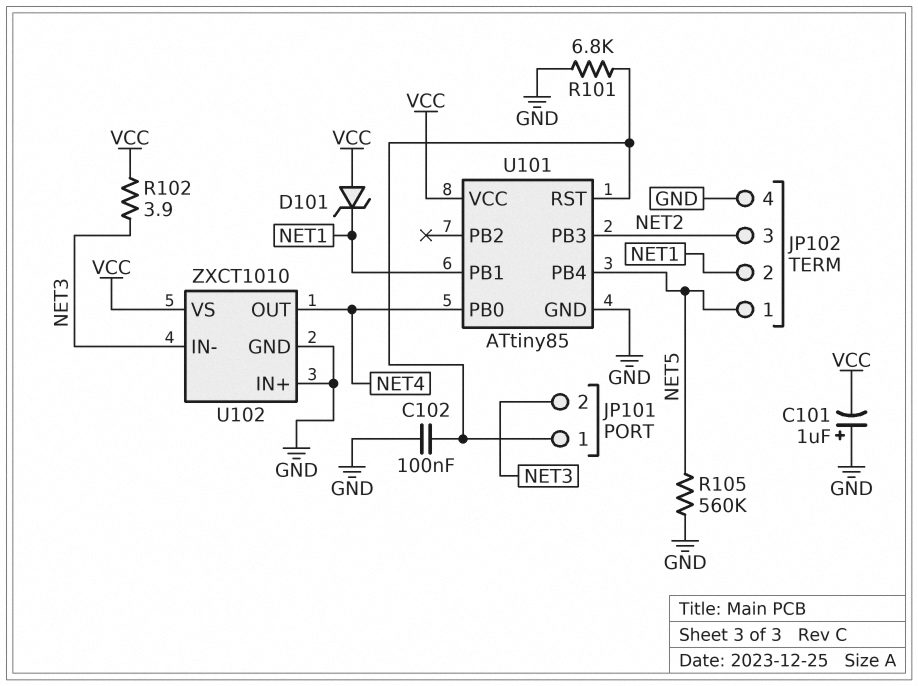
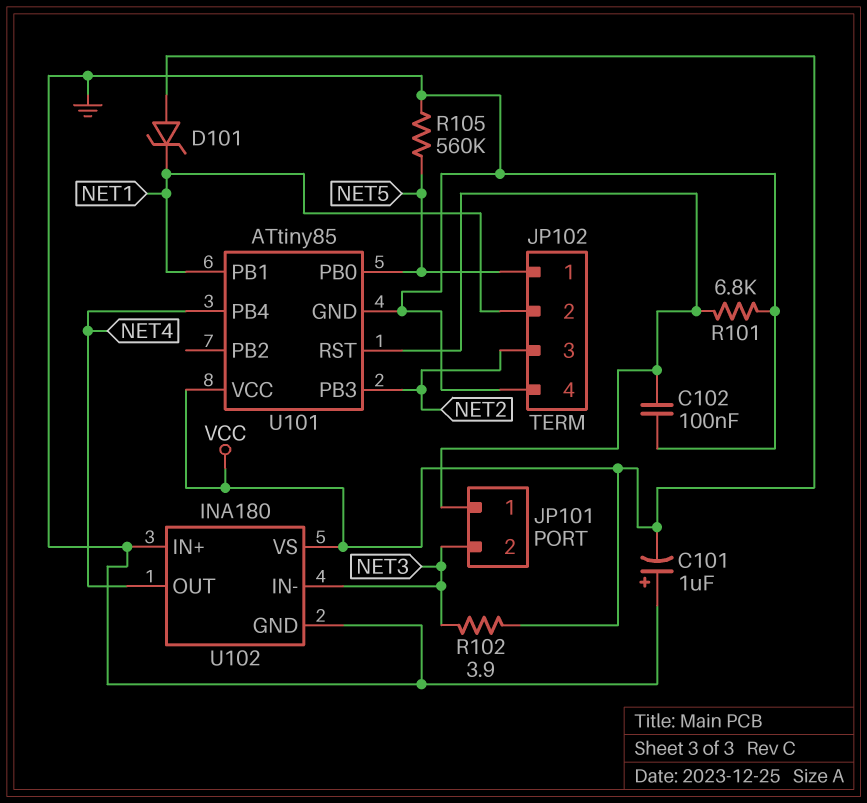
U101 pin PB0: NET4 -> NET5
U101 pin PB4: NET5 -> NET4
U102: ZXCT1010 -> INA180

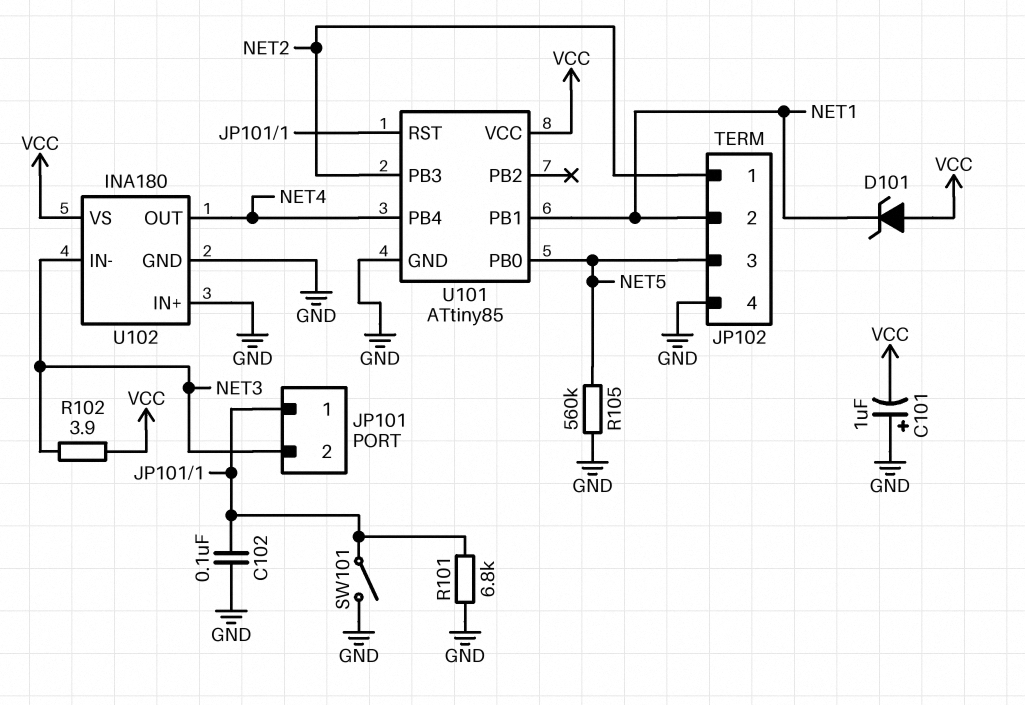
JP102 pin 1: NET5 -> NET2
JP102 pin 3: NET2 -> NET5
SW101: none -> switch (GND, JP101/1)

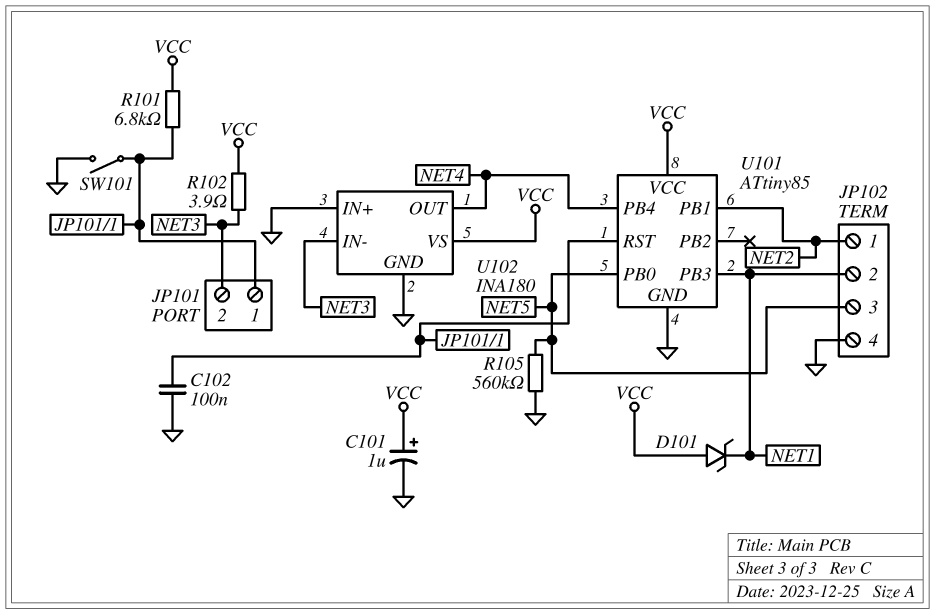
C101: 1uF (plus GND, minus VCC) -> 1uF (plus VCC, minus GND)
R101: 6.8k (GND, JP101/1) -> 6.8k (JP101/1, VCC)
U101 pin PB1: NET1 -> NET2
U101 pin PB3: NET2 -> NET1

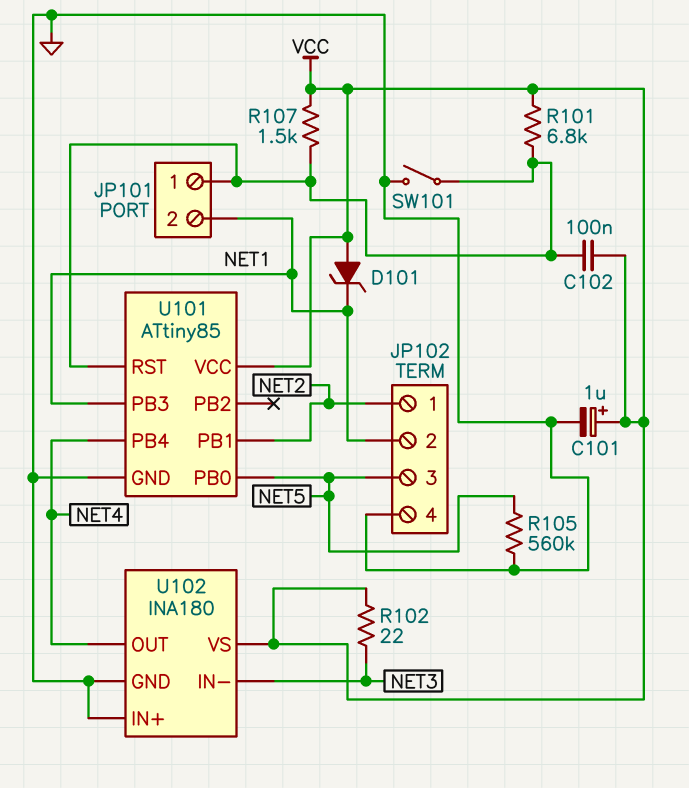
C102: 100nF (GND, JP101/1) -> 100nF (JP101/1, VCC)
JP101 pin 2: NET3 -> NET1
R102: 3.9 (NET3, VCC) -> 22 (NET3, VCC)
R107: none -> 1.5k (JP101/1, VCC)

